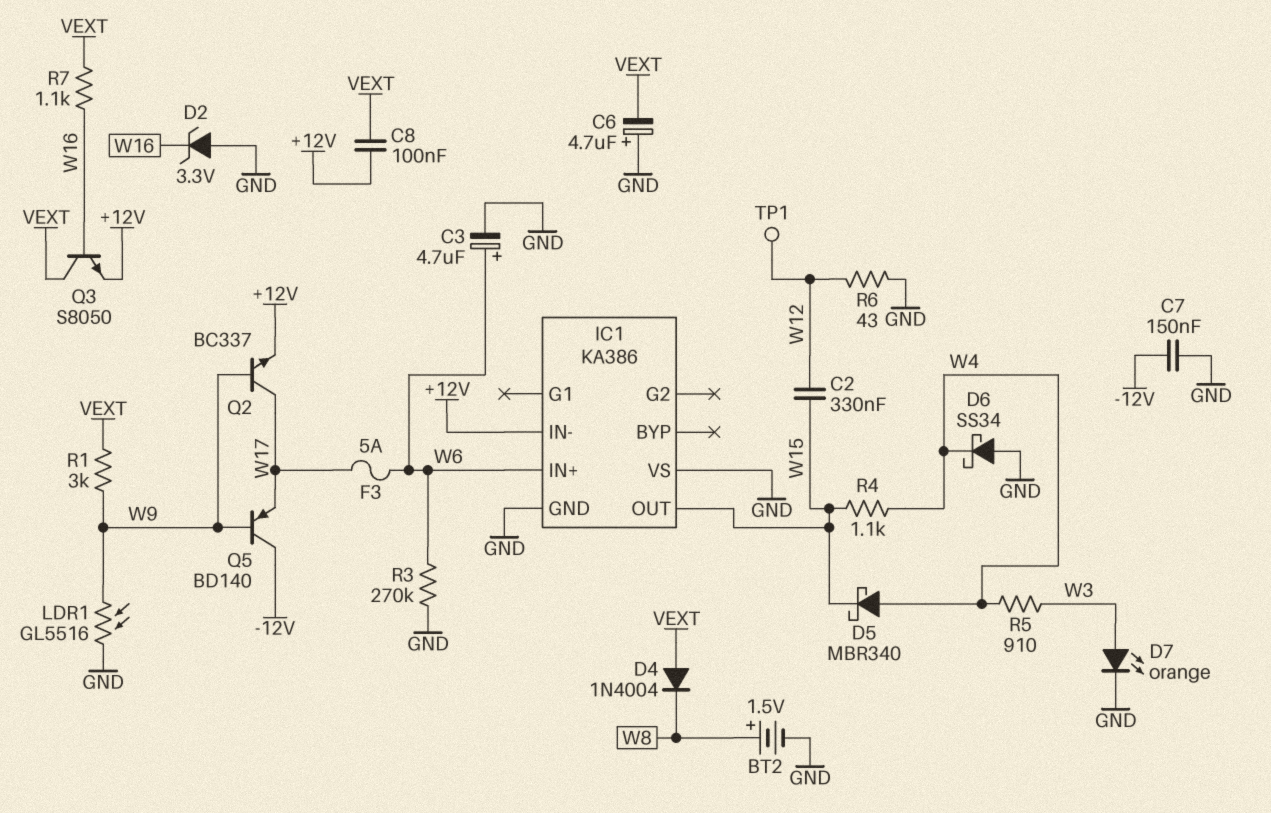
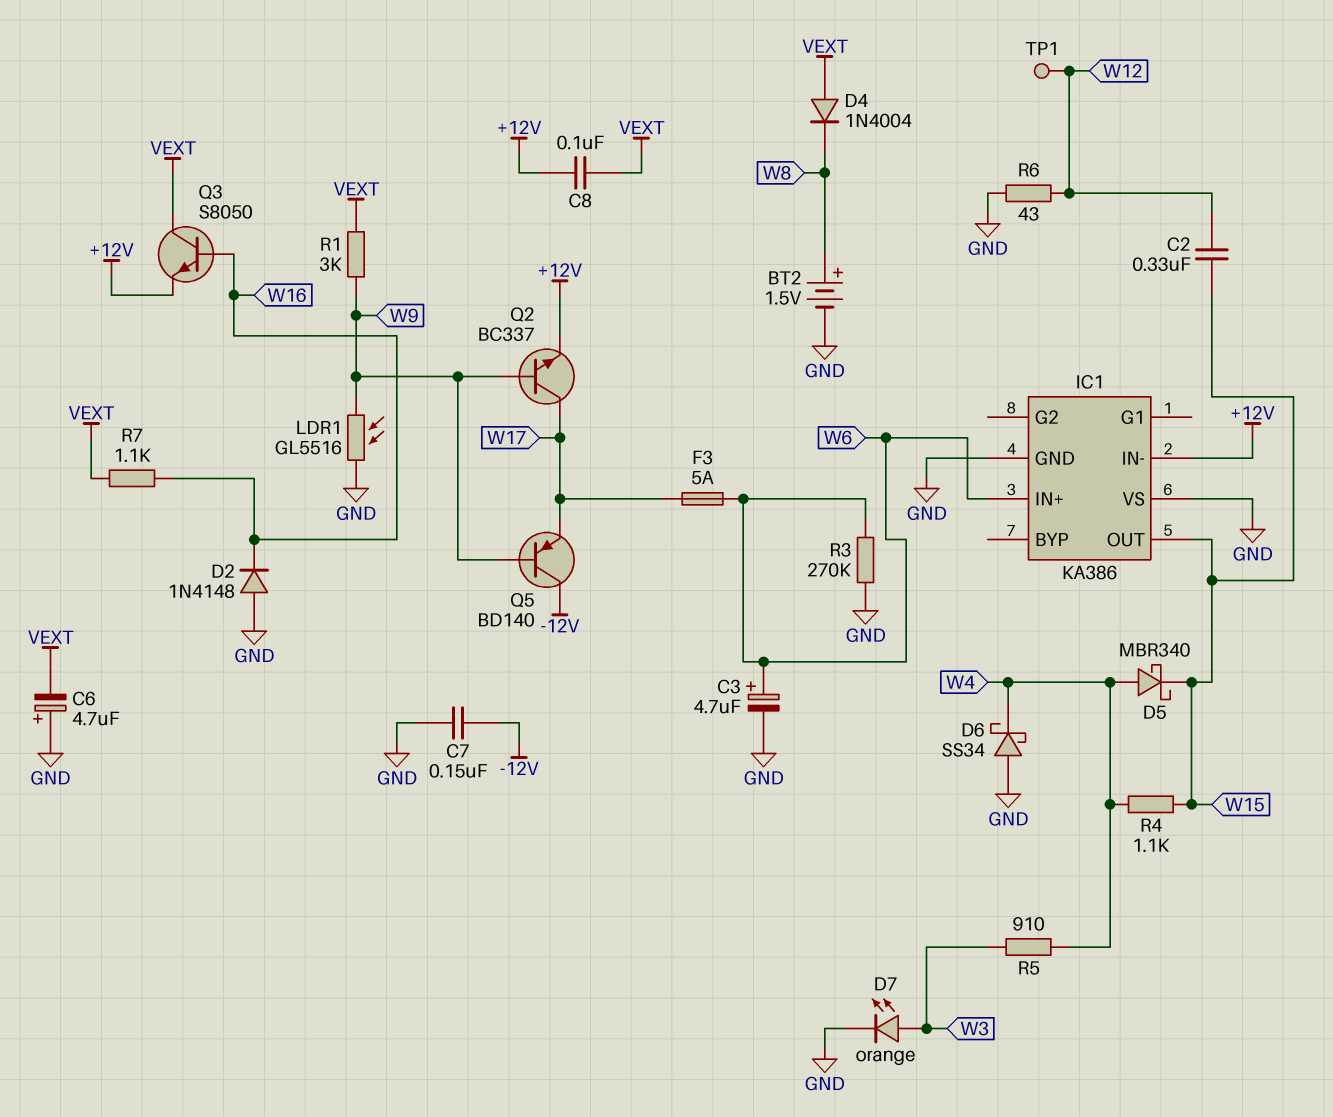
D2: zener 3.3V (A GND, K W16) -> diode 1N4148 (A GND, K W16)

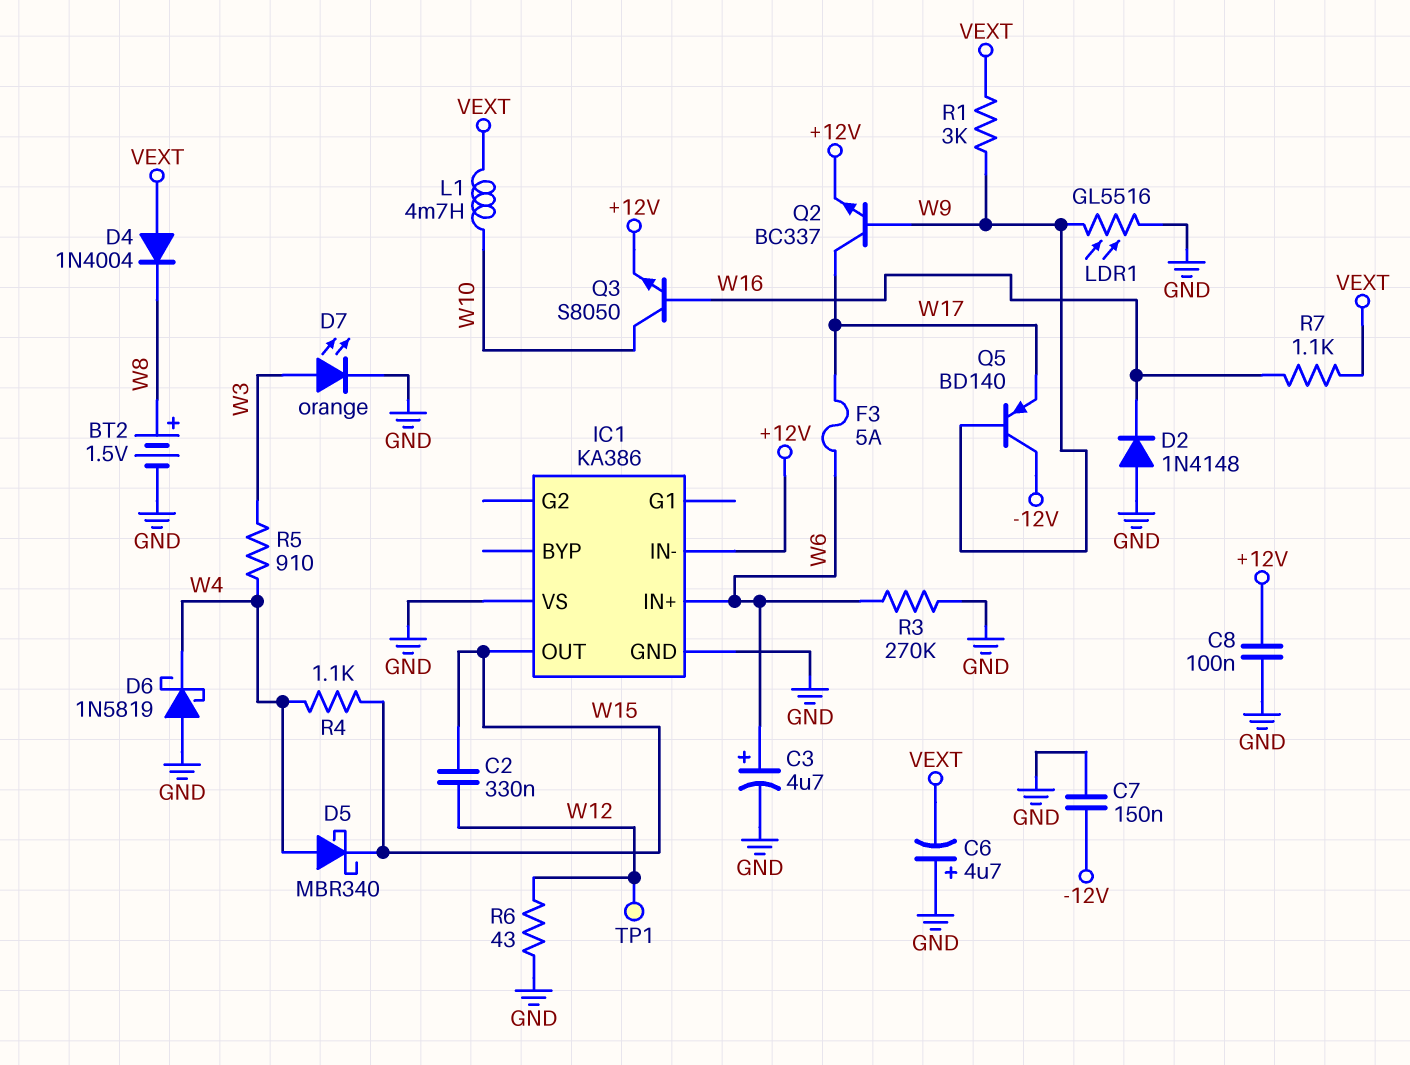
C8: 100nF (+12V, VEXT) -> 100nF (+12V, GND)
D6: schottky SS34 (A GND, K W4) -> schottky 1N5819 (A GND, K W4)
L1: none -> 4.7mH (VEXT, W10)
Q3: NPN S8050 (B W16, C VEXT, E +12V) -> NPN S8050 (B W16, C W10, E +12V)

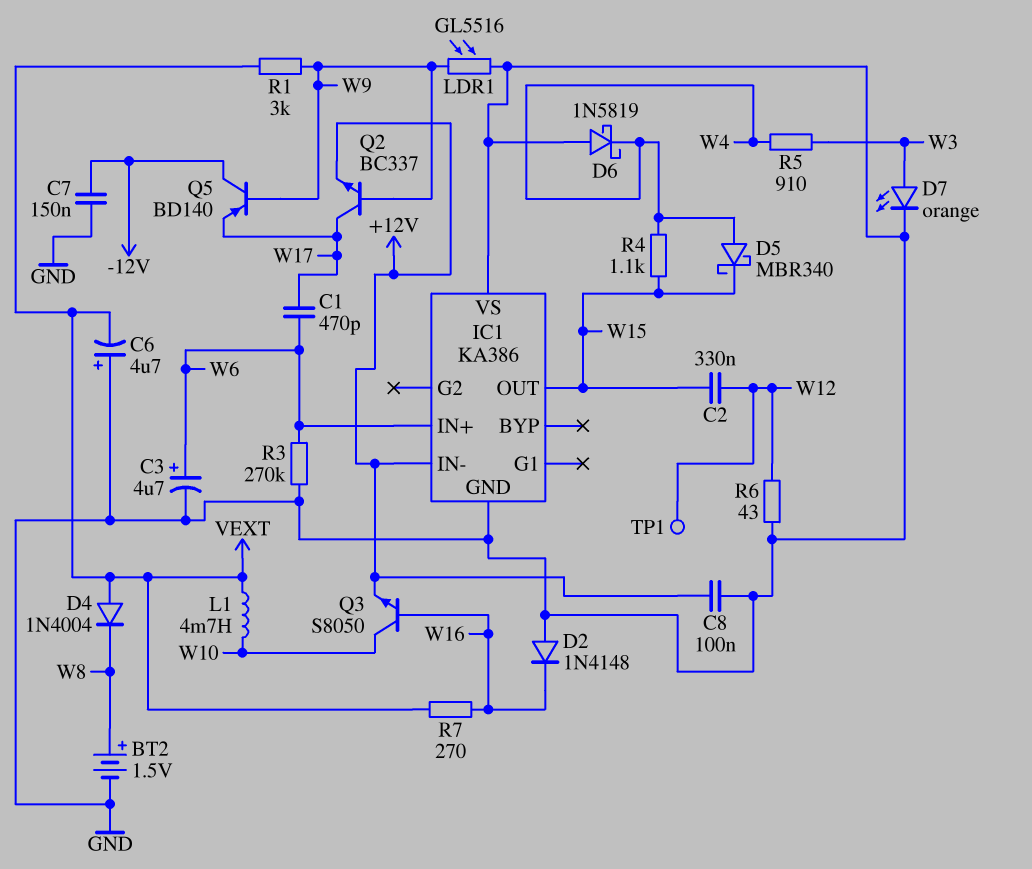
C1: none -> 470pF (W6, W17)
F3: 5A (W6, W17) -> none
R7: 1.1k (VEXT, W16) -> 270 (VEXT, W16)

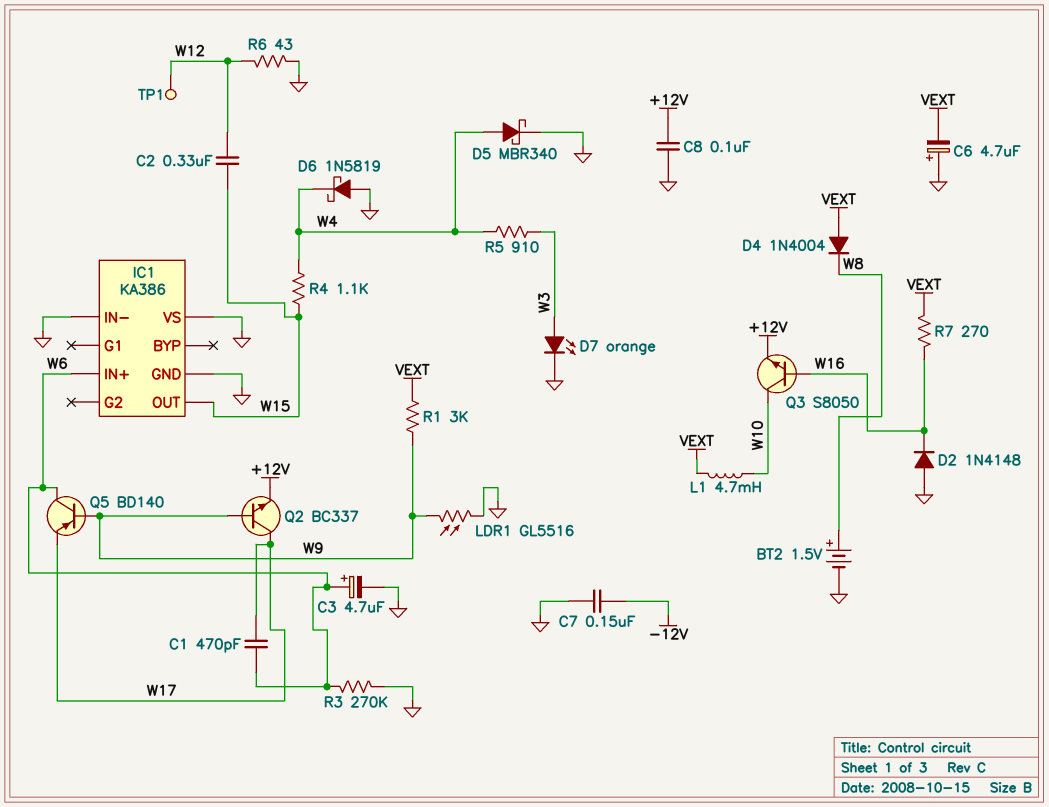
D5: schottky MBR340 (A W4, K W15) -> schottky MBR340 (A W4, K GND)
IC1 pin IN-: +12V -> GND
Q5: PNP BD140 (B W9, C -12V, E W17) -> PNP BD140 (B W9, C W6, E W17)

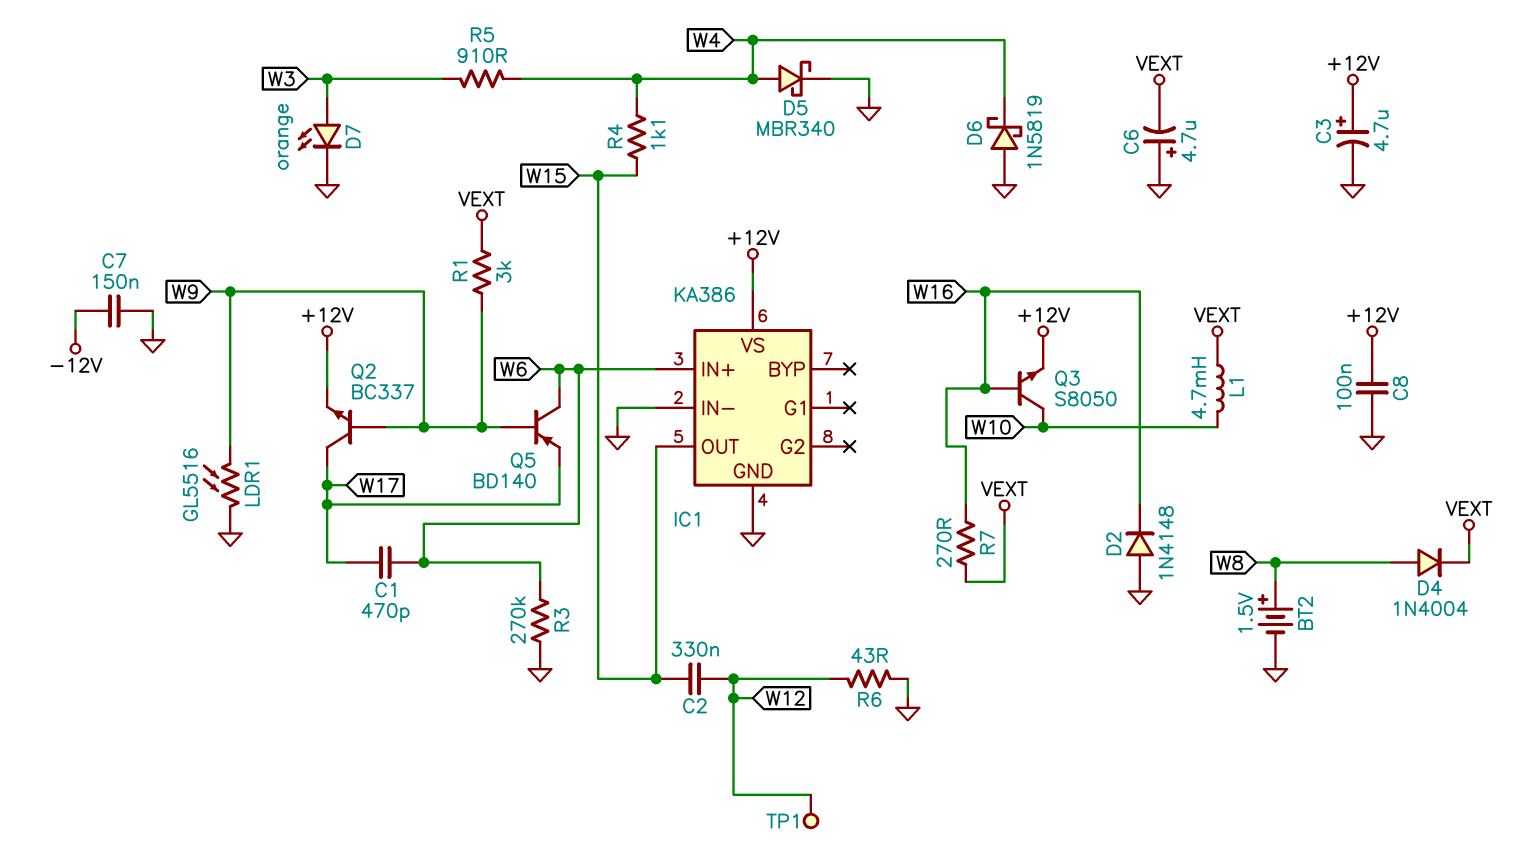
C3: 4.7uF (plus W6, minus GND) -> 4.7uF (plus +12V, minus GND)
D4: diode 1N4004 (A VEXT, K W8) -> diode 1N4004 (A W8, K VEXT)
IC1 pin VS: GND -> +12V

